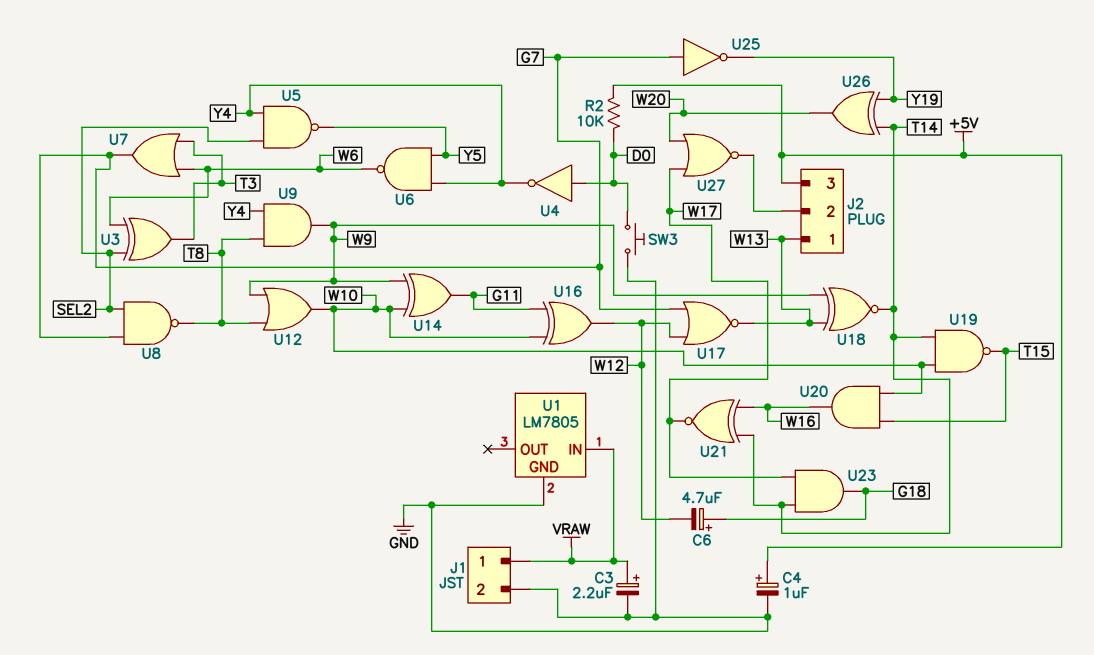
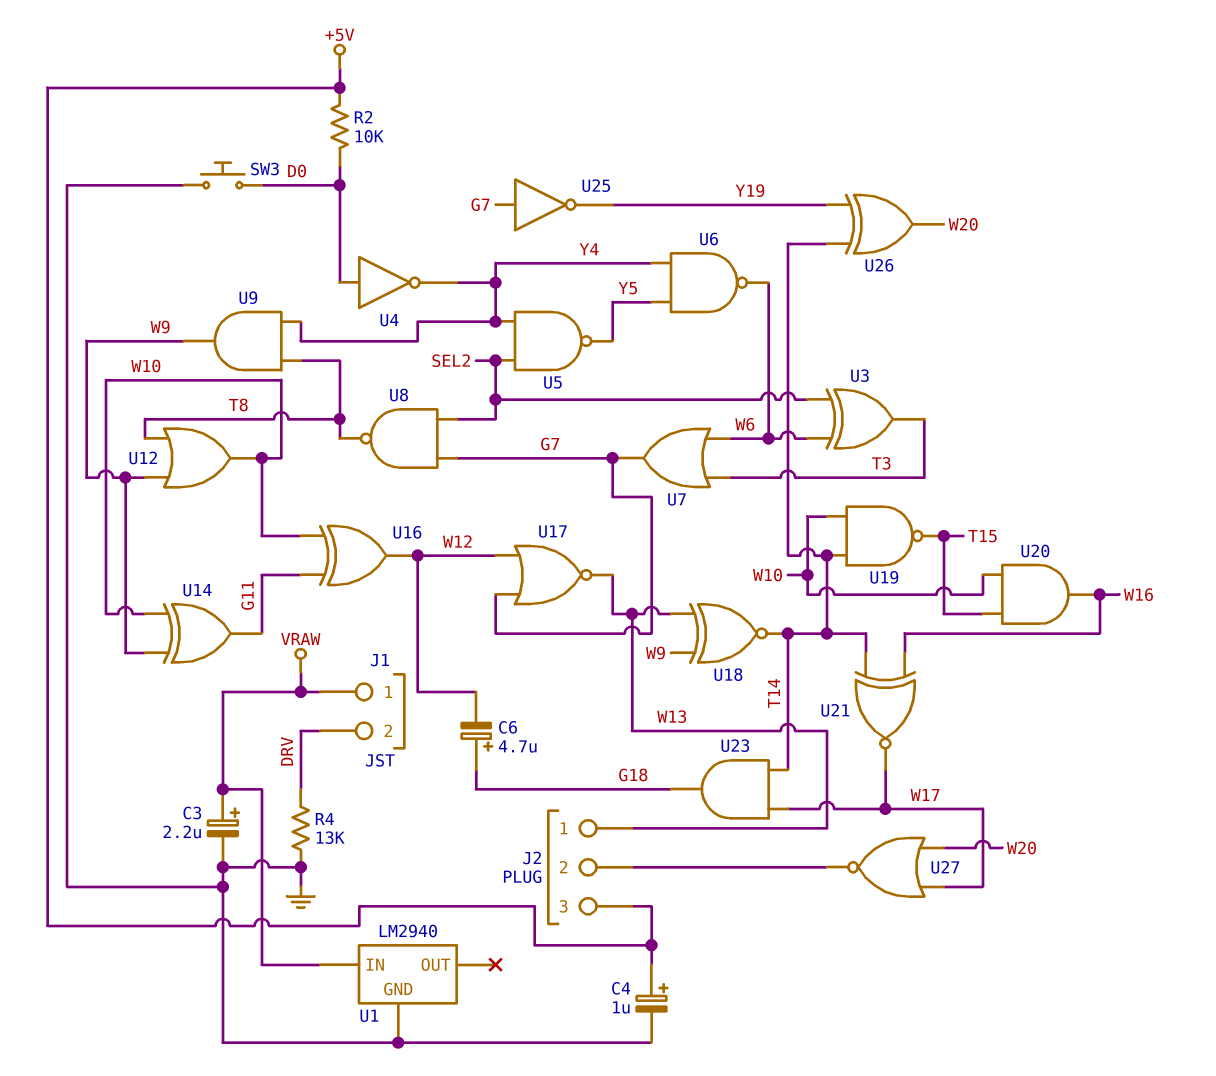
J1 pin 2: GND -> DRV
R4: none -> 13k (DRV, GND)
U1: LM7805 -> LM2940

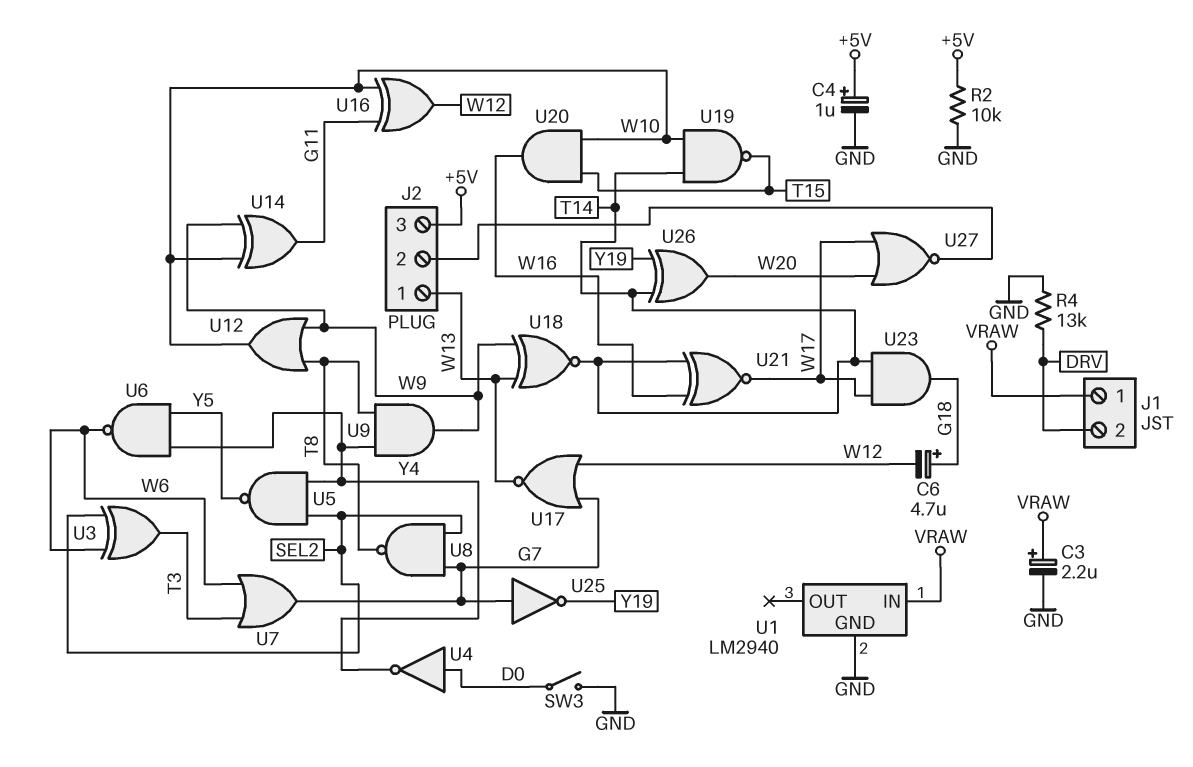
R2: 10k (+5V, D0) -> 10k (+5V, GND)
SW3: button (D0, GND) -> switch (D0, GND)

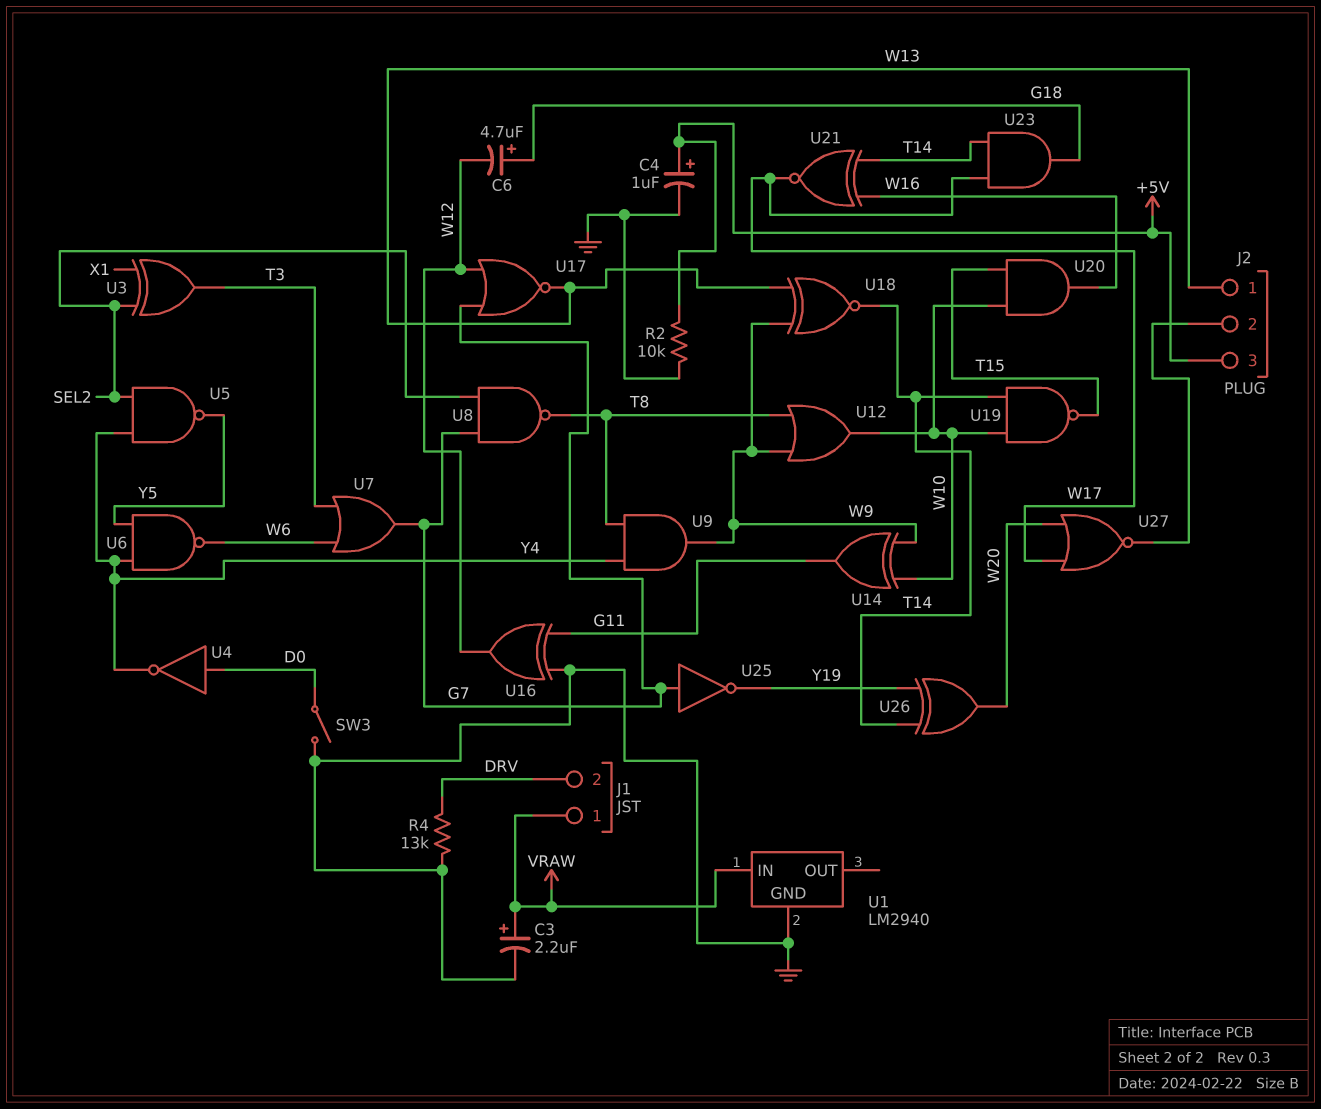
U3: XOR (in SEL2, in W6, out T3) -> XOR (in SEL2, in X1, out T3)
U16: XOR (in G11, in W10, out W12) -> XOR (in G11, in GND, out W12)

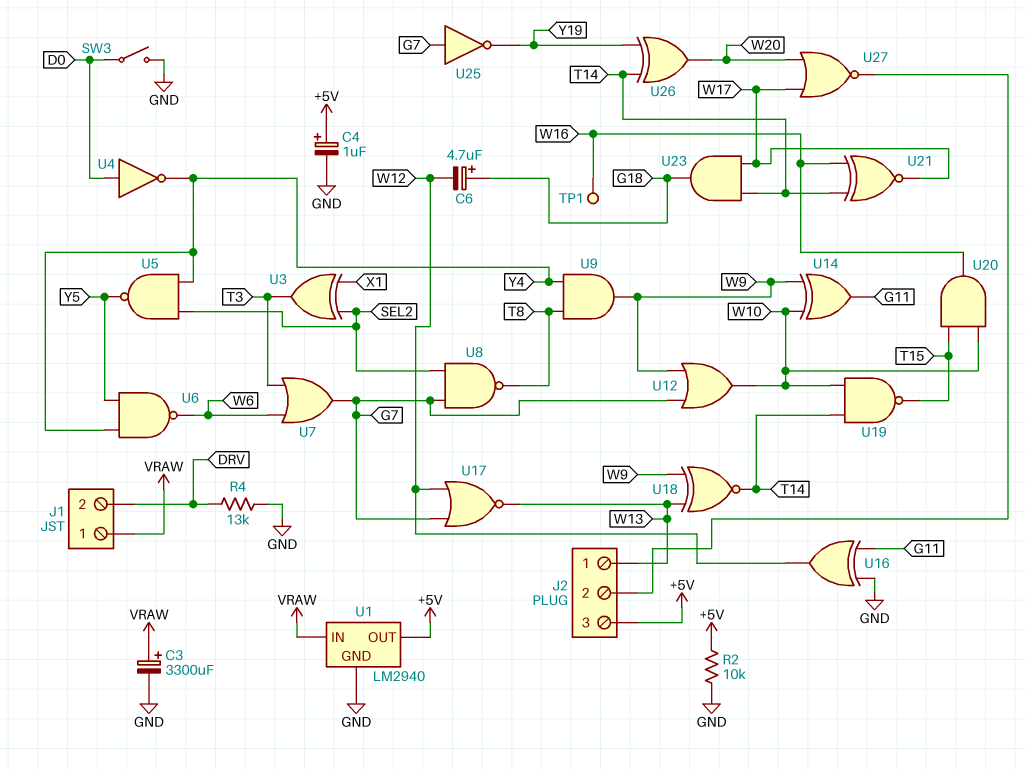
C3: 2.2uF (plus VRAW, minus GND) -> 3300uF (plus VRAW, minus GND)
TP1: none -> test point (W16)
U1 pin OUT: none -> +5V
U12: OR (in T8, in W9, out W10) -> OR (in G7, in W9, out W10)

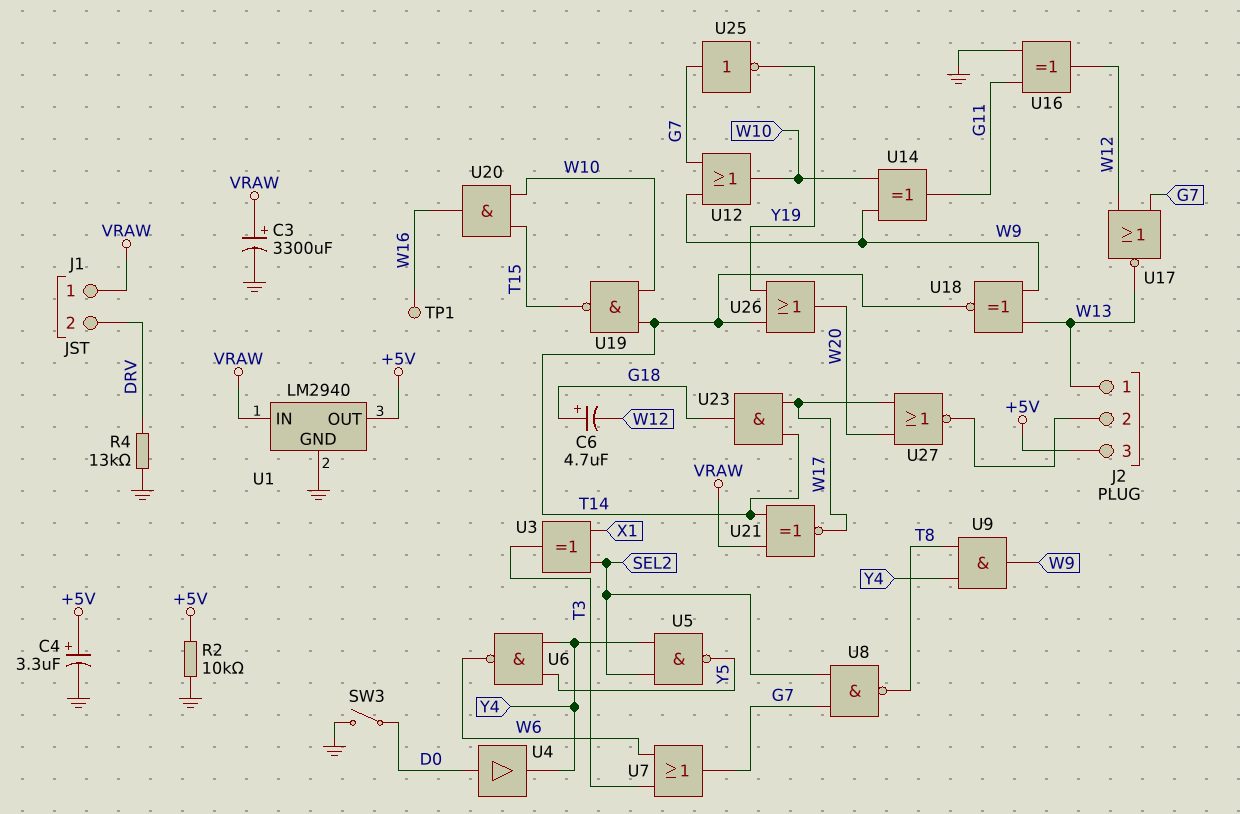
C4: 1uF (plus +5V, minus GND) -> 3.3uF (plus +5V, minus GND)
U4: NOT (in D0, out Y4) -> buffer (in D0, out Y4)
U21: XNOR (in T14, in W16, out W17) -> XNOR (in T14, in VRAW, out W17)
U26: XOR (in T14, in Y19, out W20) -> OR (in T14, in Y19, out W20)

